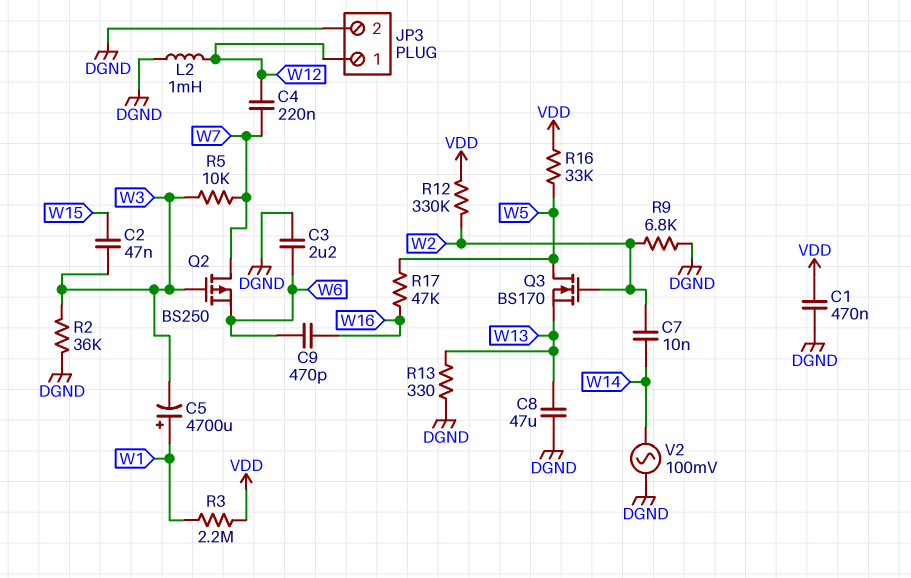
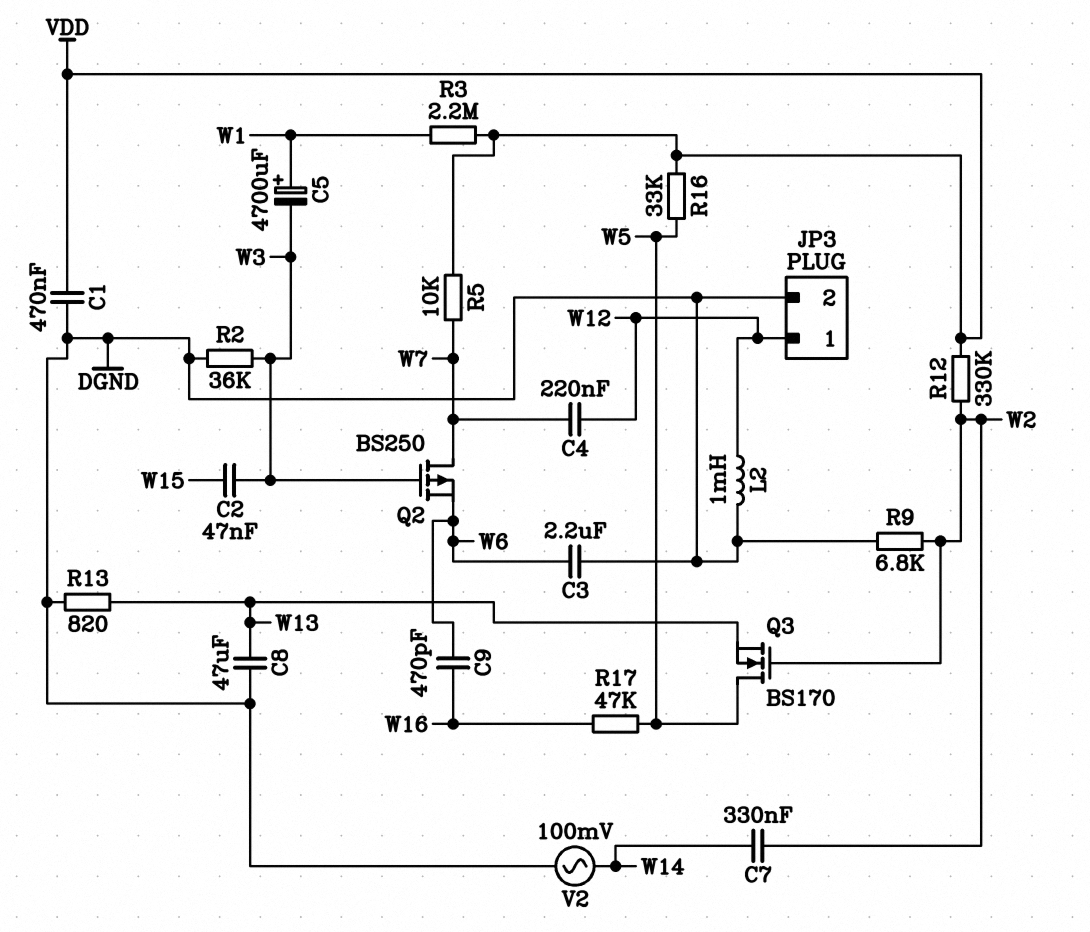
C7: 10nF (W2, W14) -> 330nF (W2, W14)
R5: 10k (W3, W7) -> 10k (VDD, W7)
R13: 330 (DGND, W13) -> 820 (DGND, W13)

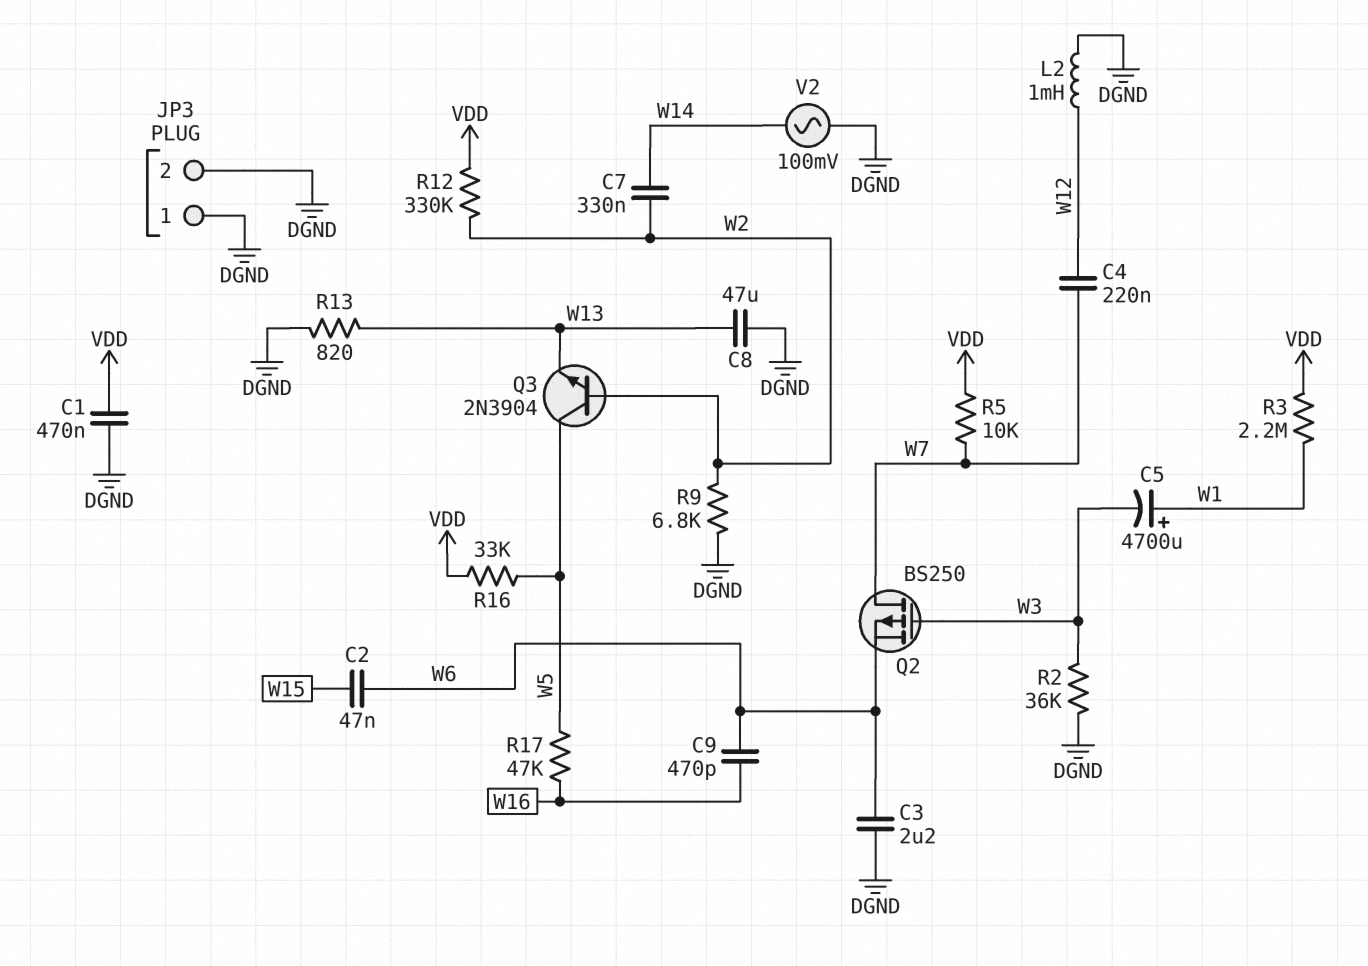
C2: 47nF (W3, W15) -> 47nF (W6, W15)
JP3 pin 1: W12 -> DGND
Q3: NMOS BS170 (G W2, D W5, S W13) -> NPN 2N3904 (B W2, C W5, E W13)

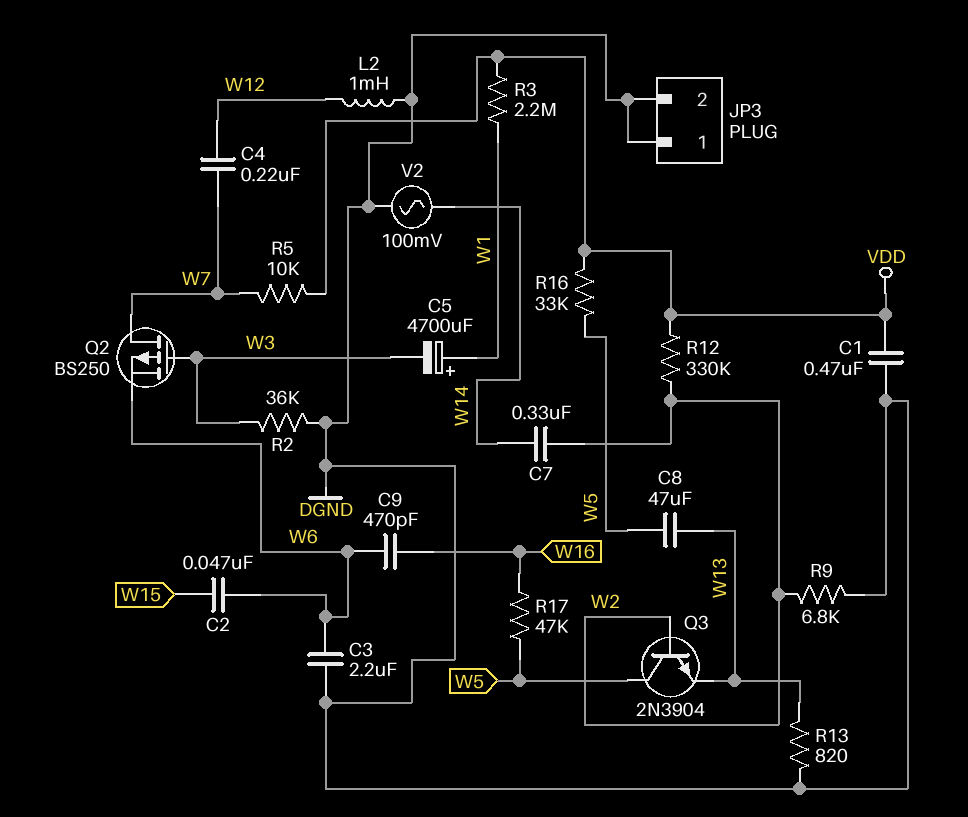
C8: 47uF (DGND, W13) -> 47uF (W5, W13)

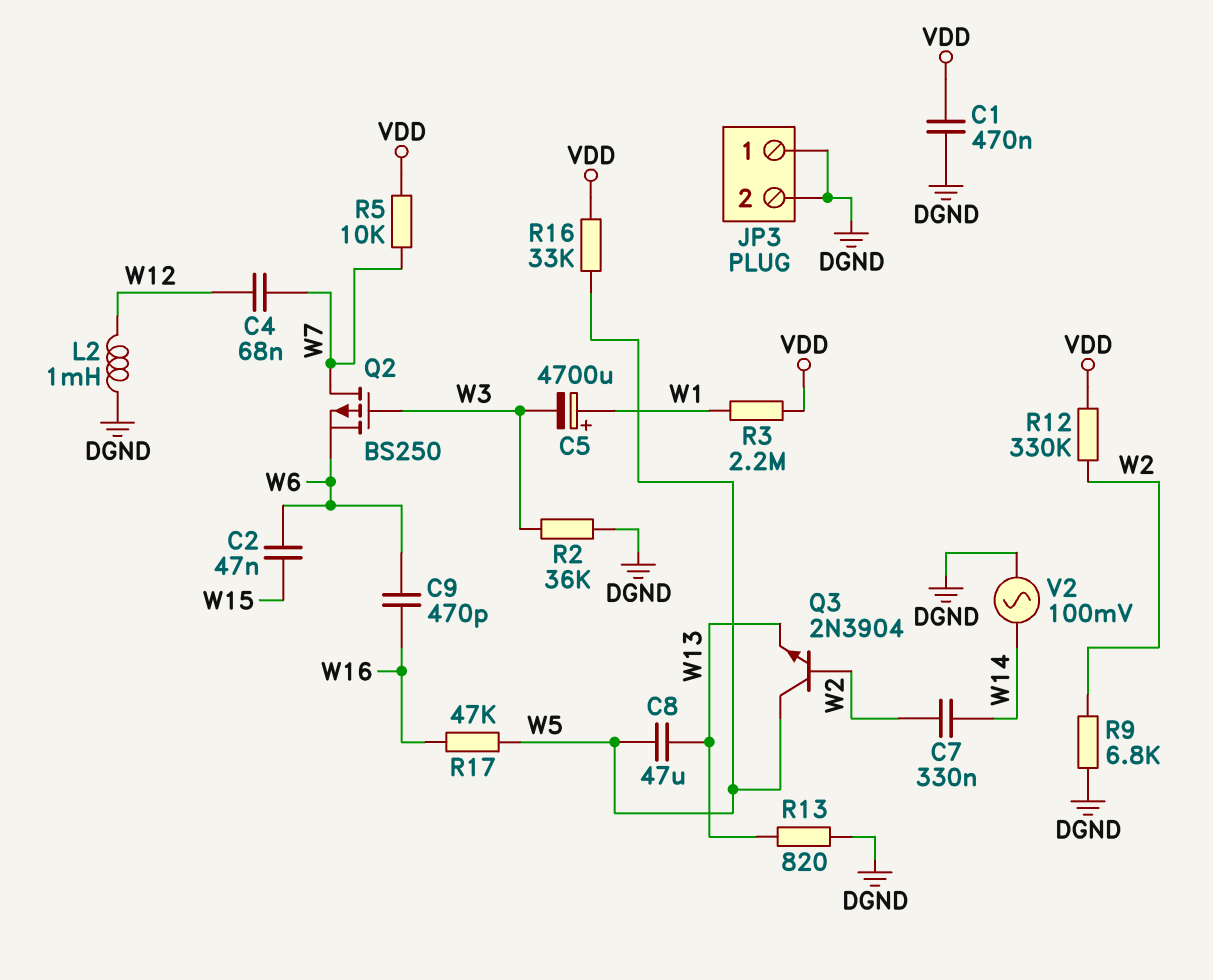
C3: 2.2uF (DGND, W6) -> none
C4: 220nF (W7, W12) -> 68nF (W7, W12)

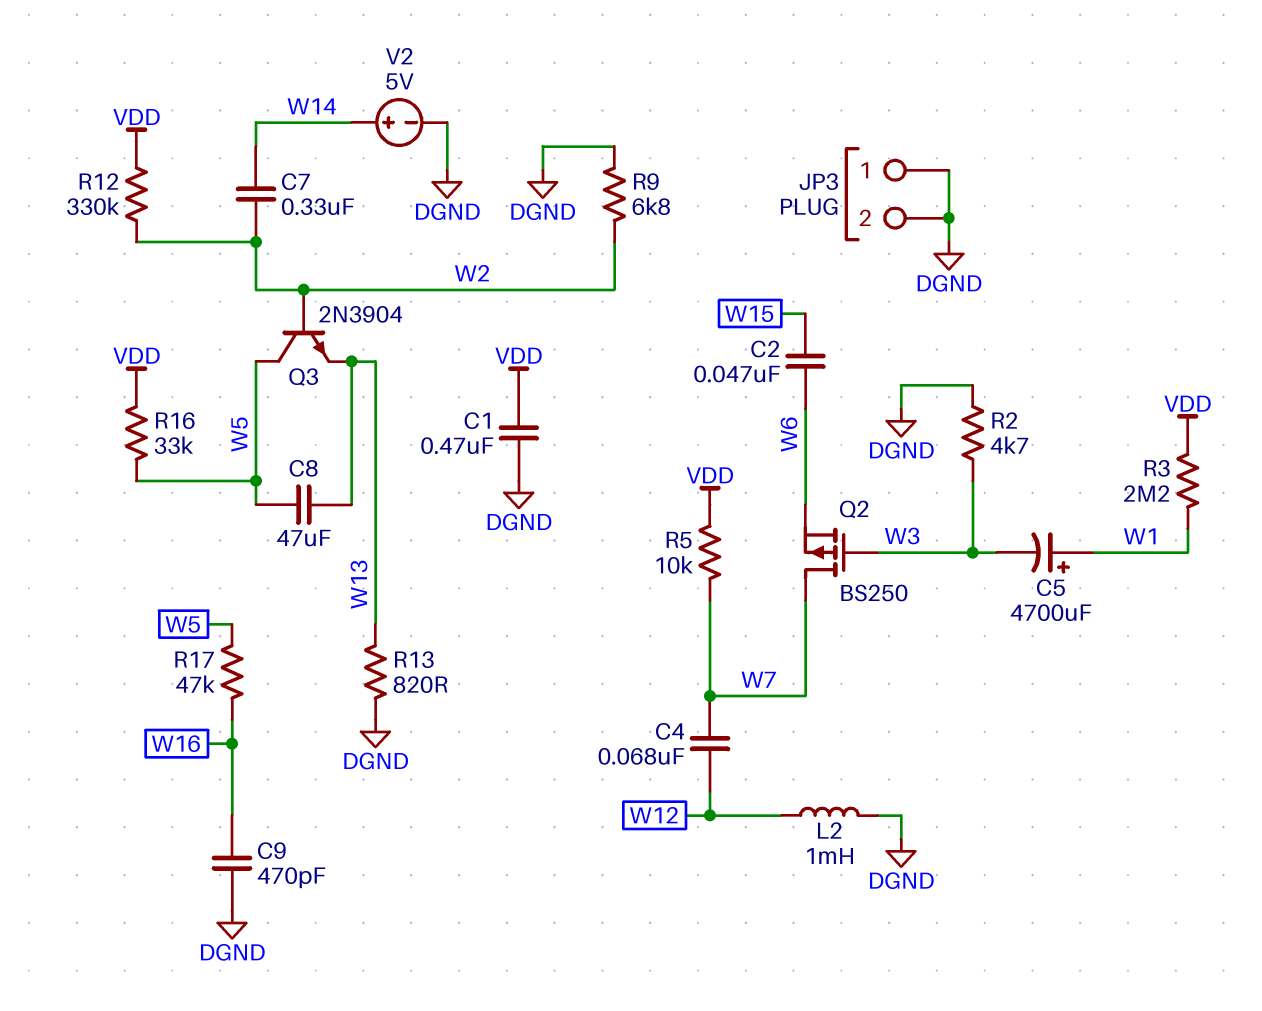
C9: 470pF (W6, W16) -> 470pF (DGND, W16)
R2: 36k (DGND, W3) -> 4.7k (DGND, W3)
V2: AC 100mV (DGND, W14) -> 5V (plus W14, minus DGND)

